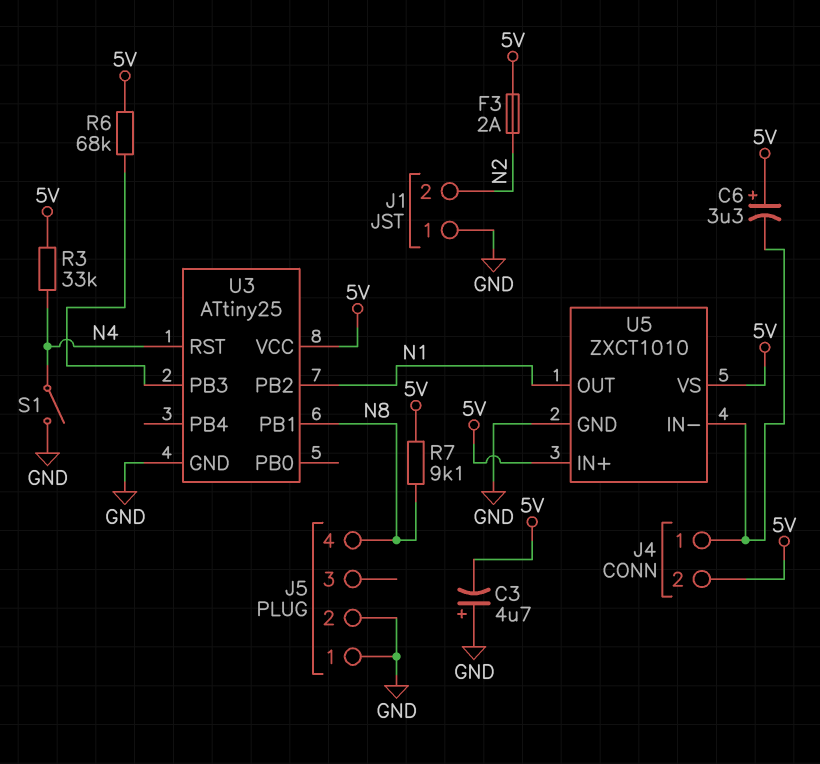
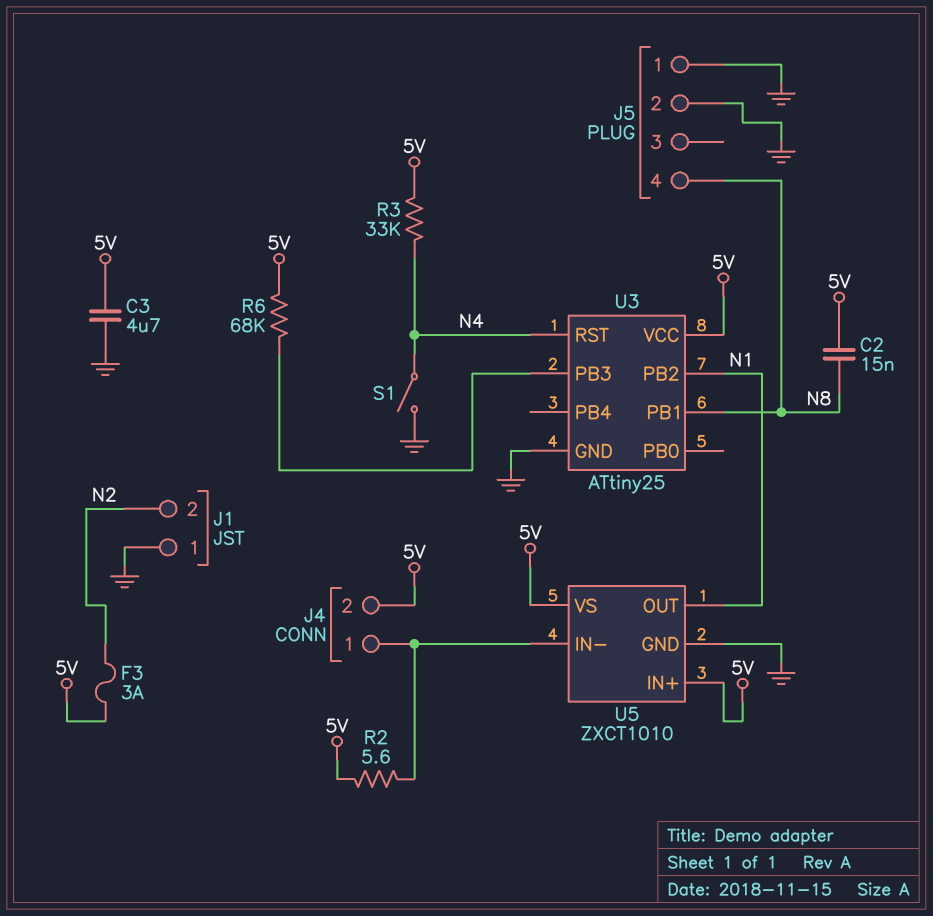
C2: none -> 15nF (5V, N8)
C3: 4.7uF (plus GND, minus 5V) -> 4.7uF (5V, GND)
C6: 3.3uF (plus 5V, minus J4/1) -> none
F3: 2A (5V, N2) -> 3A (5V, N2)
R2: none -> 5.6 (5V, J4/1)
R7: 9.1k (5V, N8) -> none

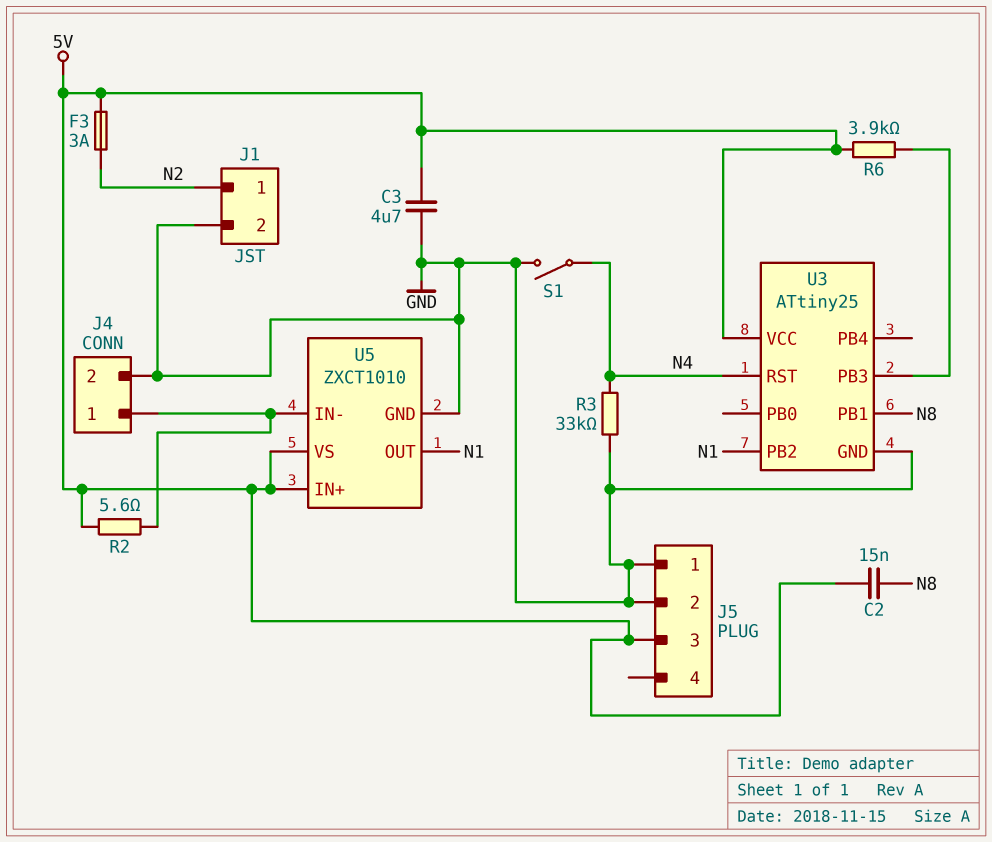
J1 pin 1: GND -> N2
J1 pin 2: N2 -> GND
J4 pin 2: 5V -> GND
J5 pin 3: none -> 5V
J5 pin 4: N8 -> none
R3: 33k (5V, N4) -> 33k (GND, N4)
R6: 68k (5V, U3/PB3) -> 3.9k (5V, U3/PB3)

